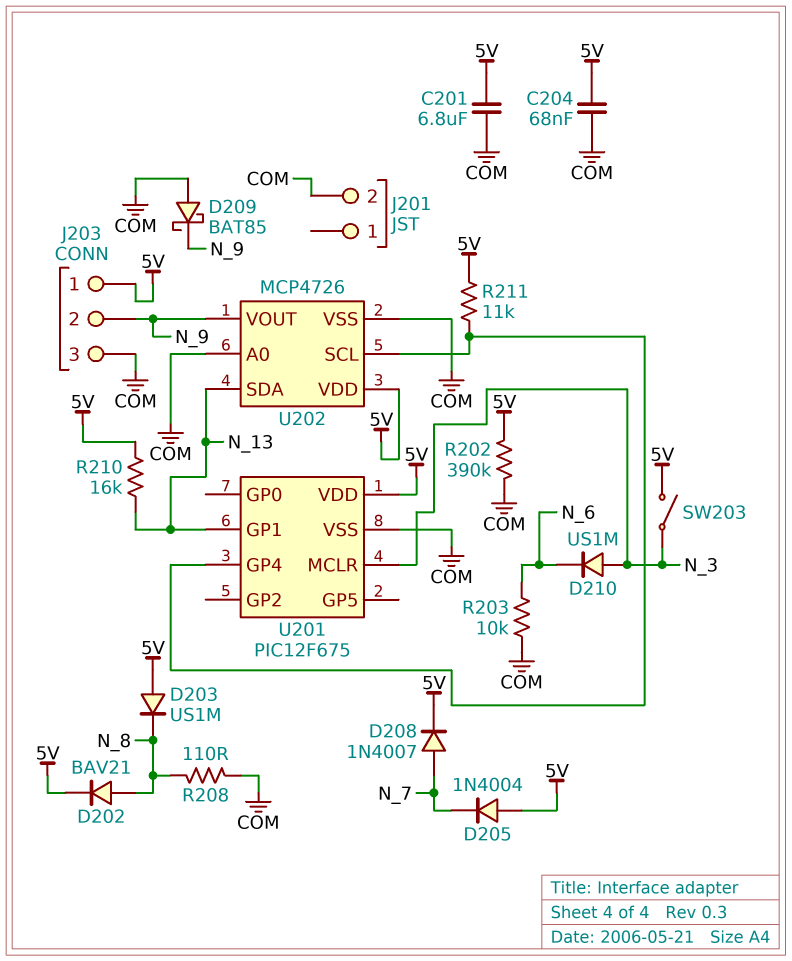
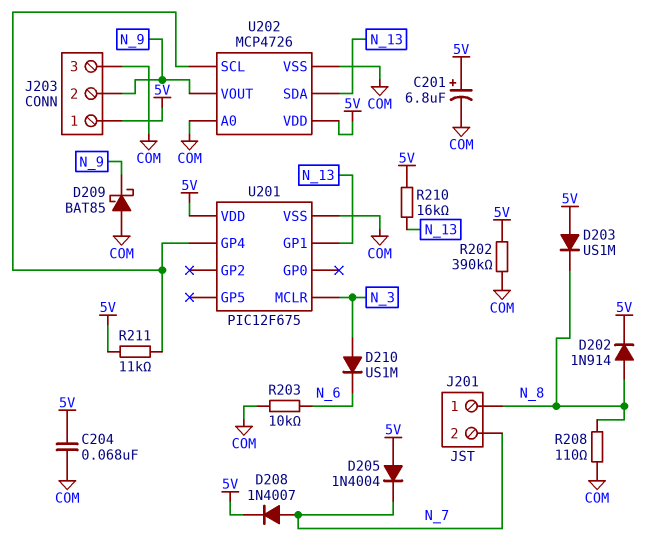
C201: 6.8uF (5V, COM) -> 6.8uF (plus 5V, minus COM)
D202: diode BAV21 (A N_8, K 5V) -> diode 1N914 (A N_8, K 5V)
J201 pin 1: none -> N_8
J201 pin 2: COM -> N_7
SW203: switch (5V, N_3) -> none

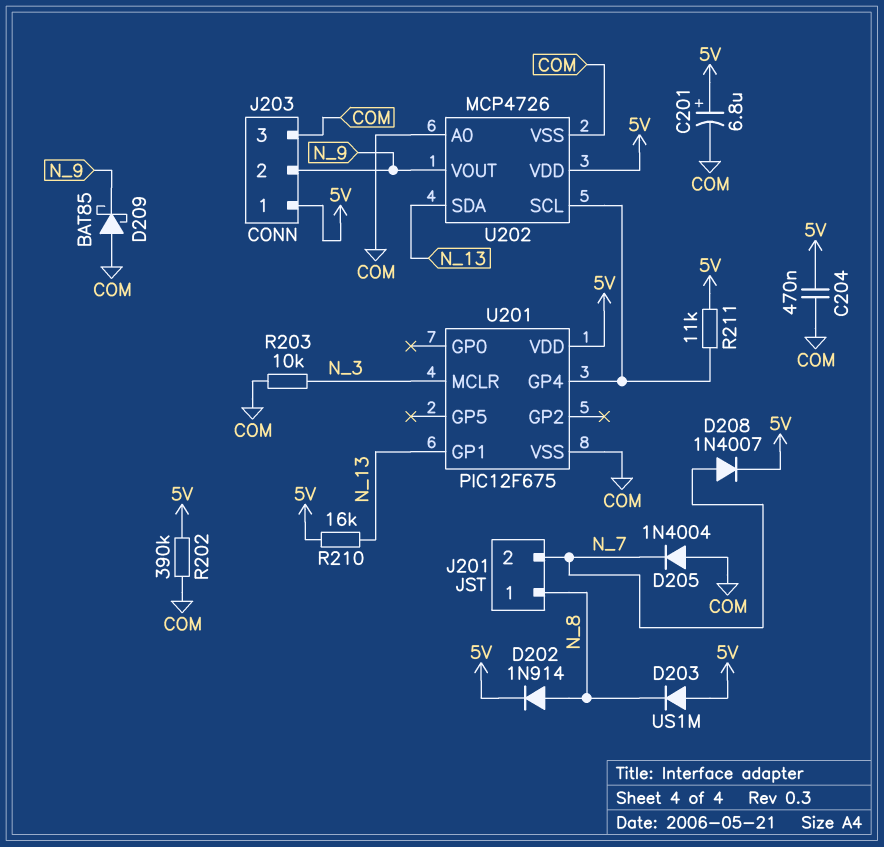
C204: 68nF (5V, COM) -> 470nF (5V, COM)
D205: diode 1N4004 (A 5V, K N_7) -> diode 1N4004 (A COM, K N_7)
D210: diode US1M (A N_3, K N_6) -> none
R203: 10k (COM, N_6) -> 10k (COM, N_3)
R208: 110 (COM, N_8) -> none

